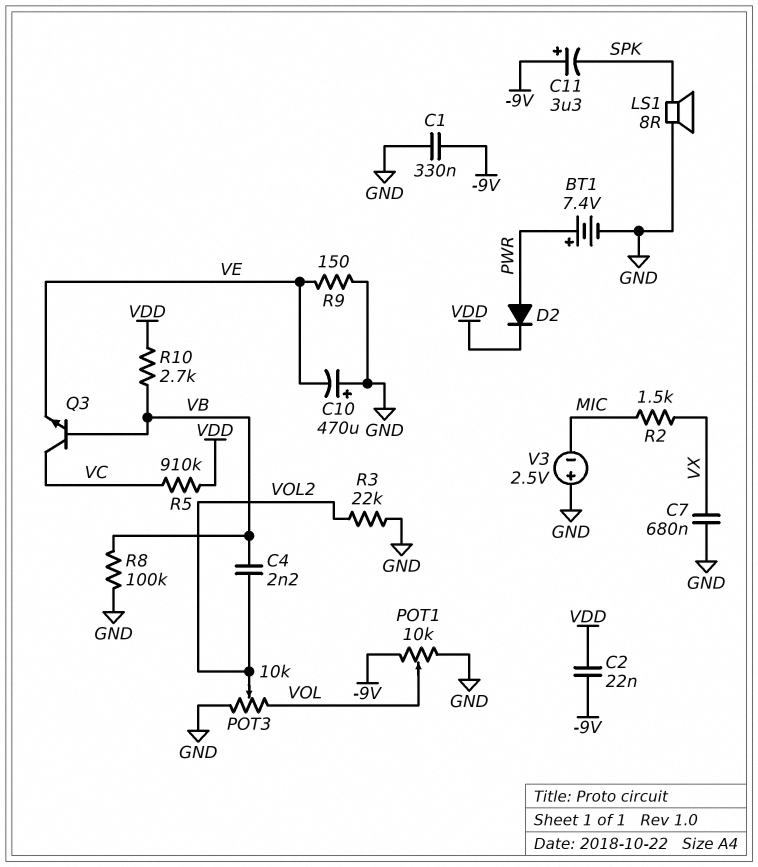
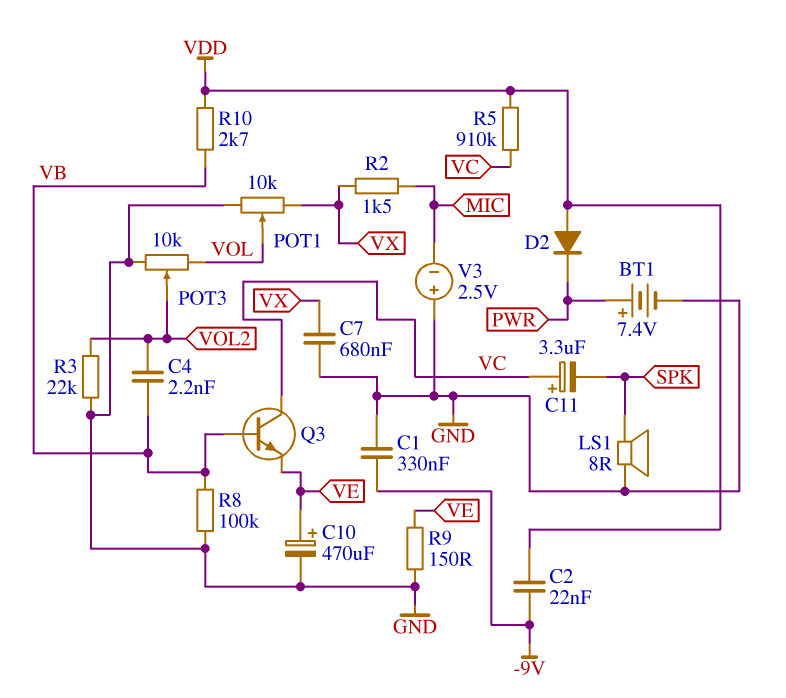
C10: 470uF (plus GND, minus VE) -> 470uF (plus VE, minus GND)
C11: 3.3uF (plus -9V, minus SPK) -> 3.3uF (plus VC, minus SPK)
D2: diode (A PWR, K VDD) -> diode (A VDD, K PWR)
POT1: 10k (-9V, GND, wiper VOL) -> 10k (GND, VX, wiper VOL)

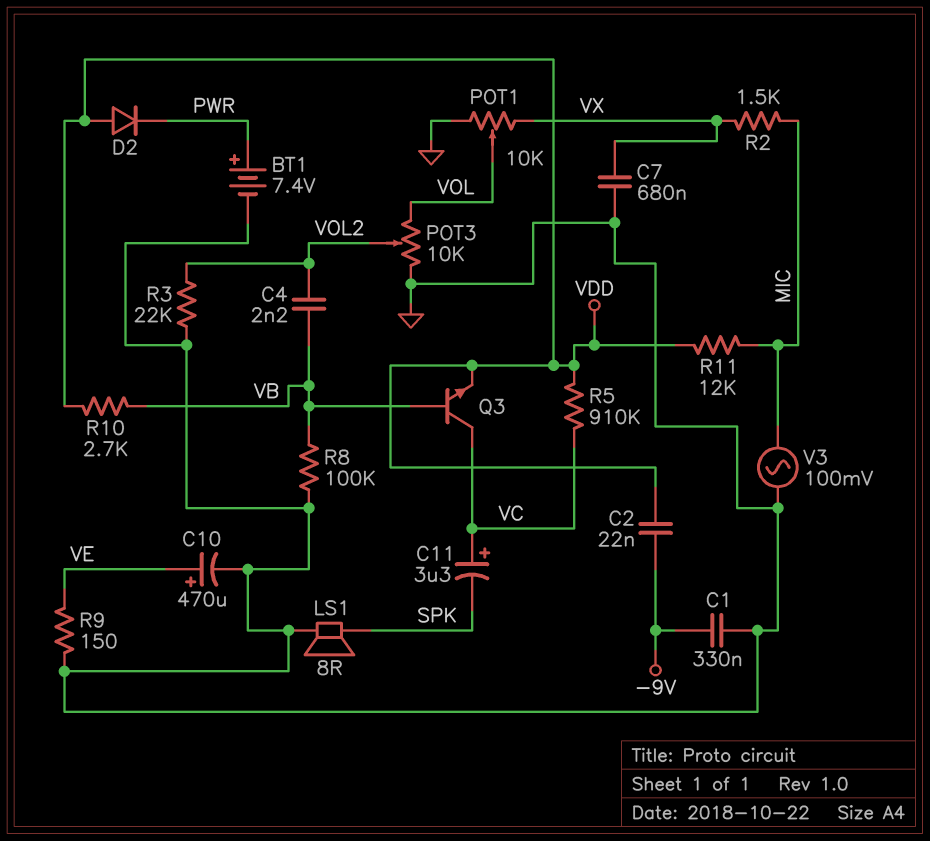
Q3: NPN (B VB, C VC, E VE) -> NPN (B VB, C VC, E VDD)
R11: none -> 12k (MIC, VDD)
V3: 2.5V (plus GND, minus MIC) -> AC 100mV (GND, MIC)

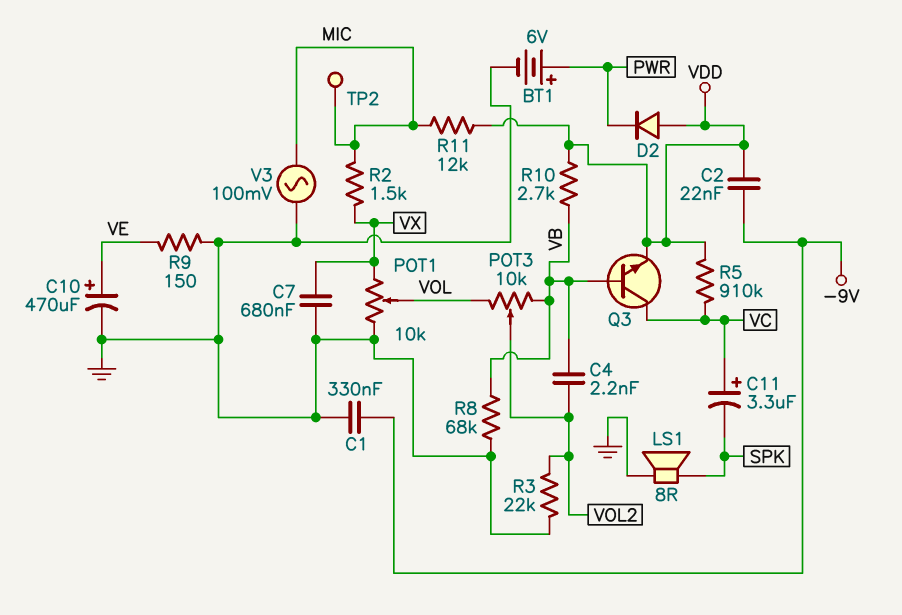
BT1: 7.4V (plus PWR, minus GND) -> 6V (plus PWR, minus GND)
POT3: 10k (GND, VOL, wiper VOL2) -> 10k (VB, VOL, wiper VOL2)
R8: 100k (GND, VB) -> 68k (GND, VB)
TP2: none -> test point (MIC)

